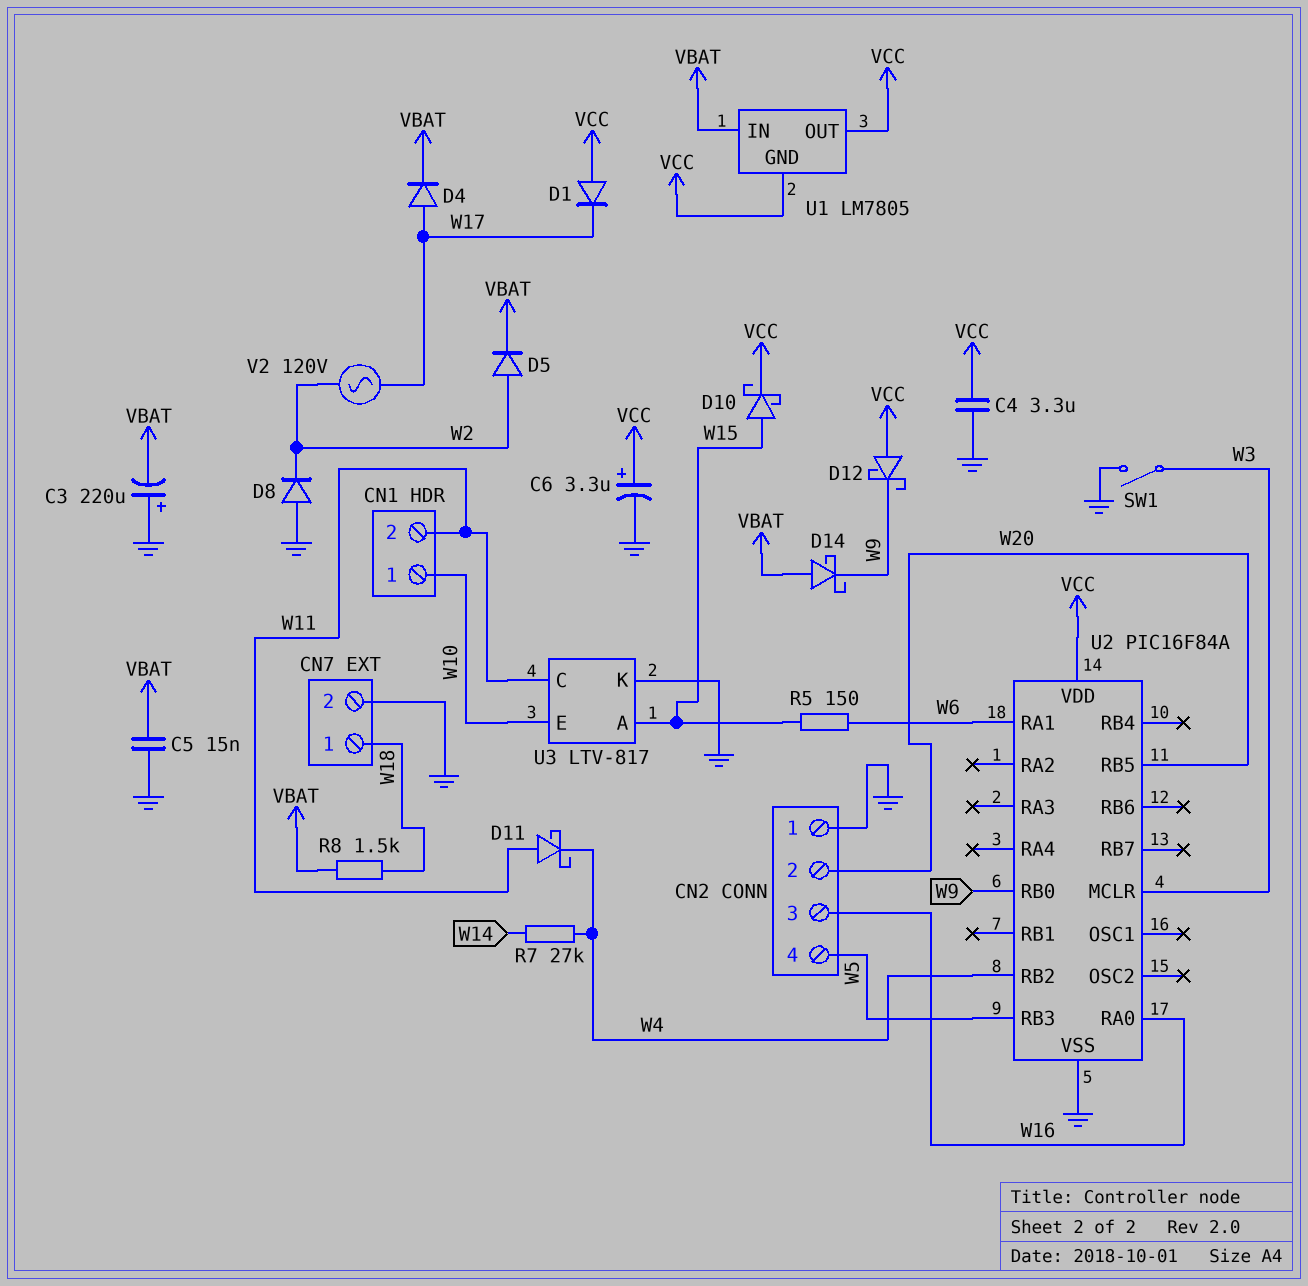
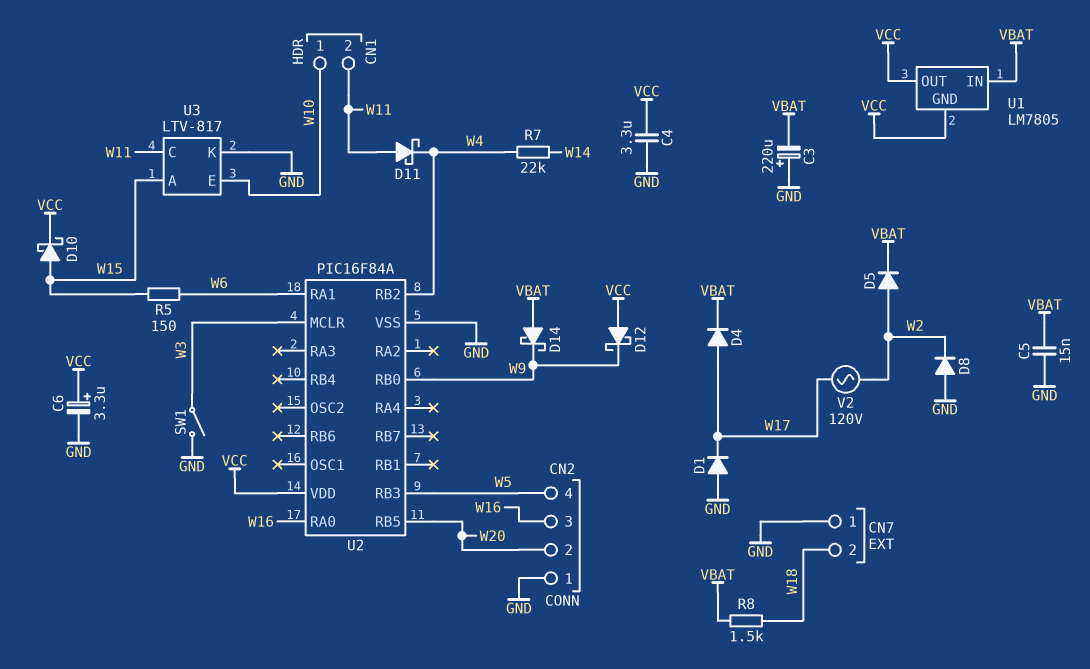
CN7 pin 1: W18 -> GND
CN7 pin 2: GND -> W18
D1: diode (A VCC, K W17) -> diode (A GND, K W17)
R7: 27k (W4, W14) -> 22k (W4, W14)

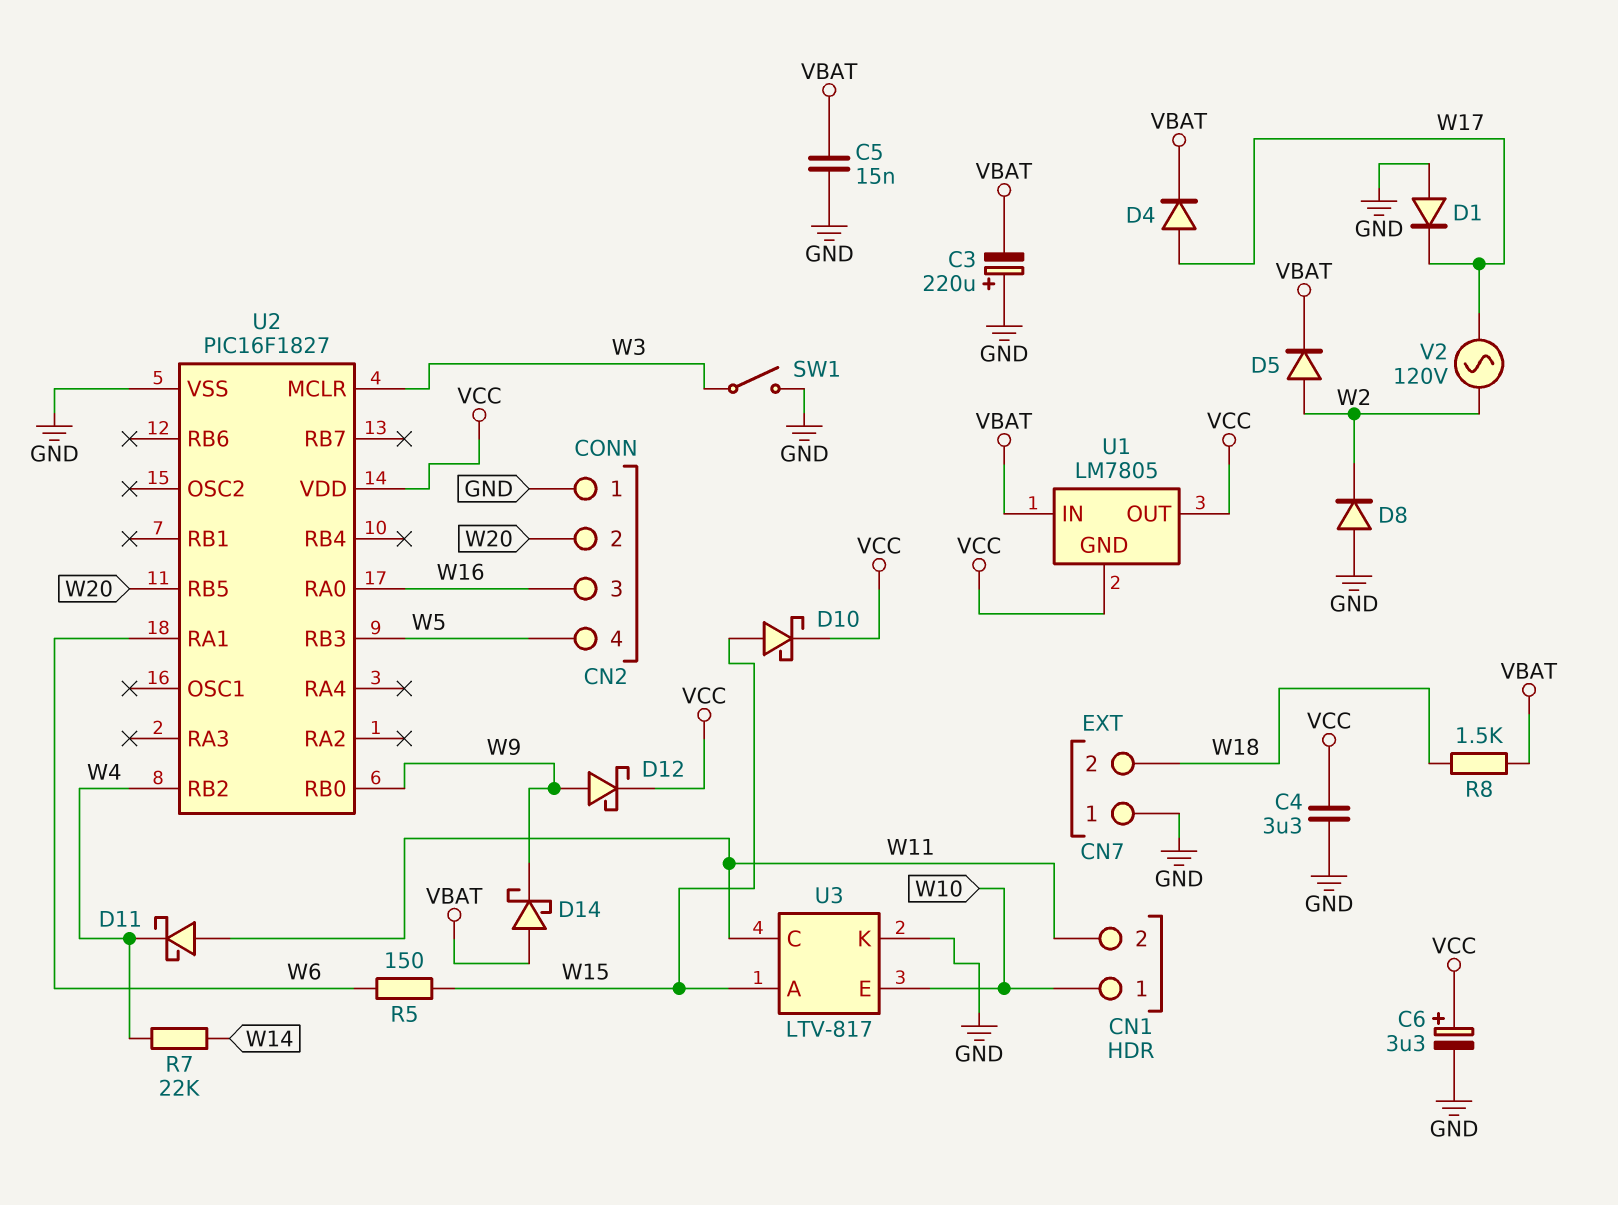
D12: schottky (A VCC, K W9) -> schottky (A W9, K VCC)
U2: PIC16F84A -> PIC16F1827

